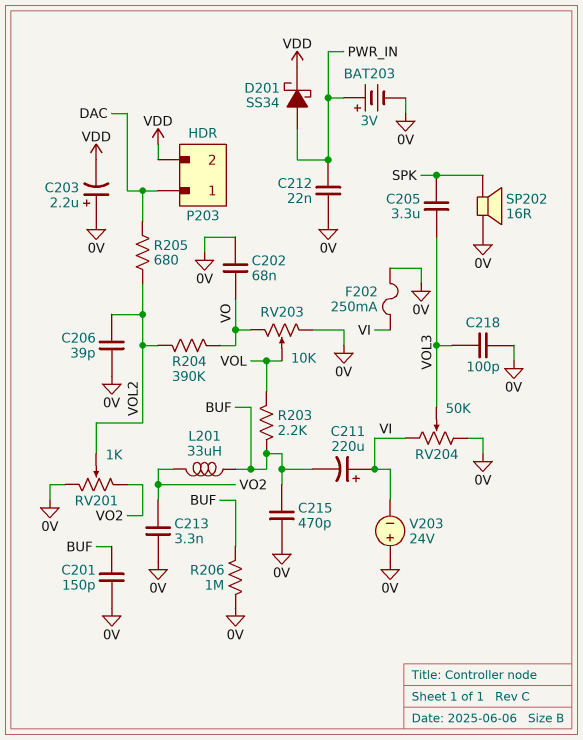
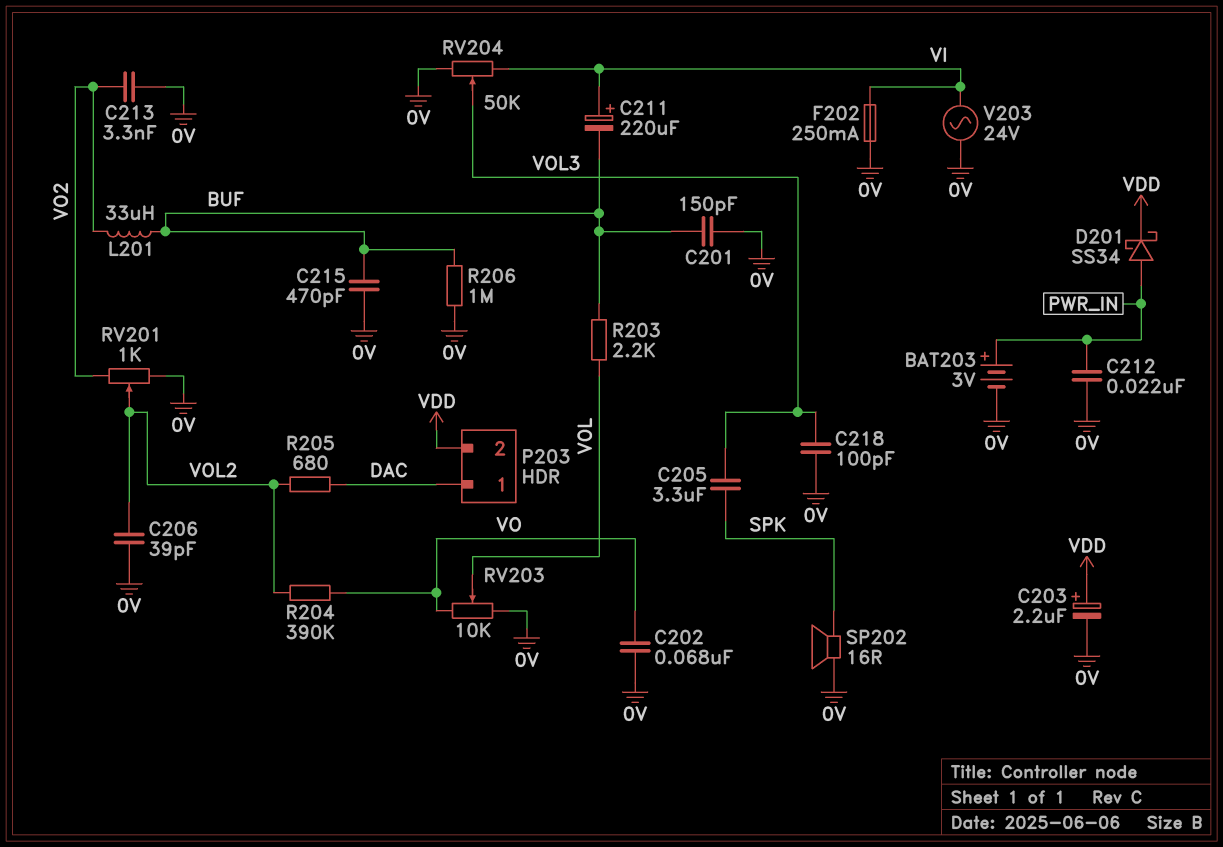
C203: 2.2uF (plus 0V, minus VDD) -> 2.2uF (plus VDD, minus 0V)
V203: 24V (plus 0V, minus VI) -> AC 24V (0V, VI)

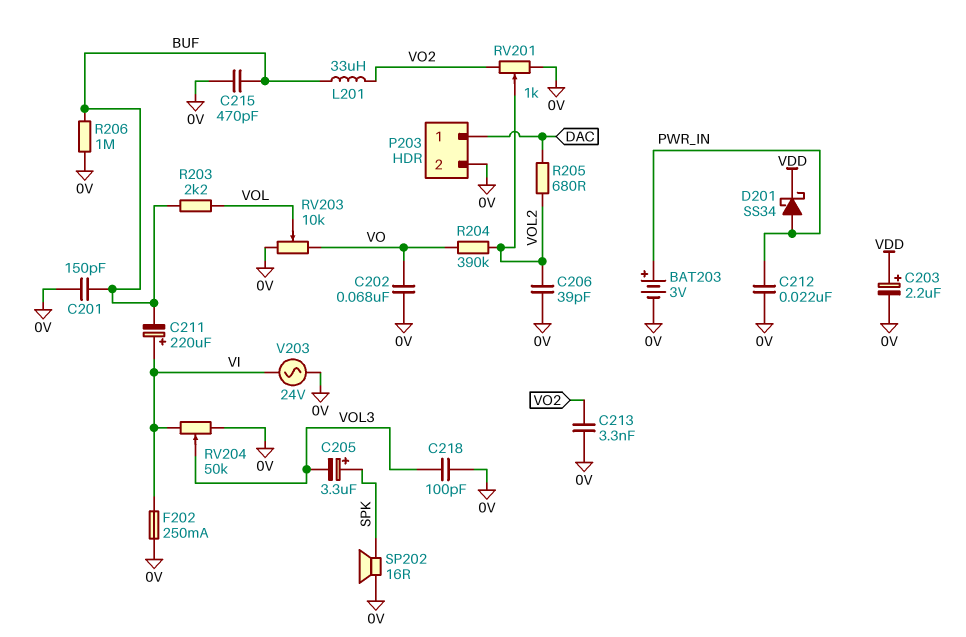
C205: 3.3uF (SPK, VOL3) -> 3.3uF (plus SPK, minus VOL3)
P203 pin 2: VDD -> 0V

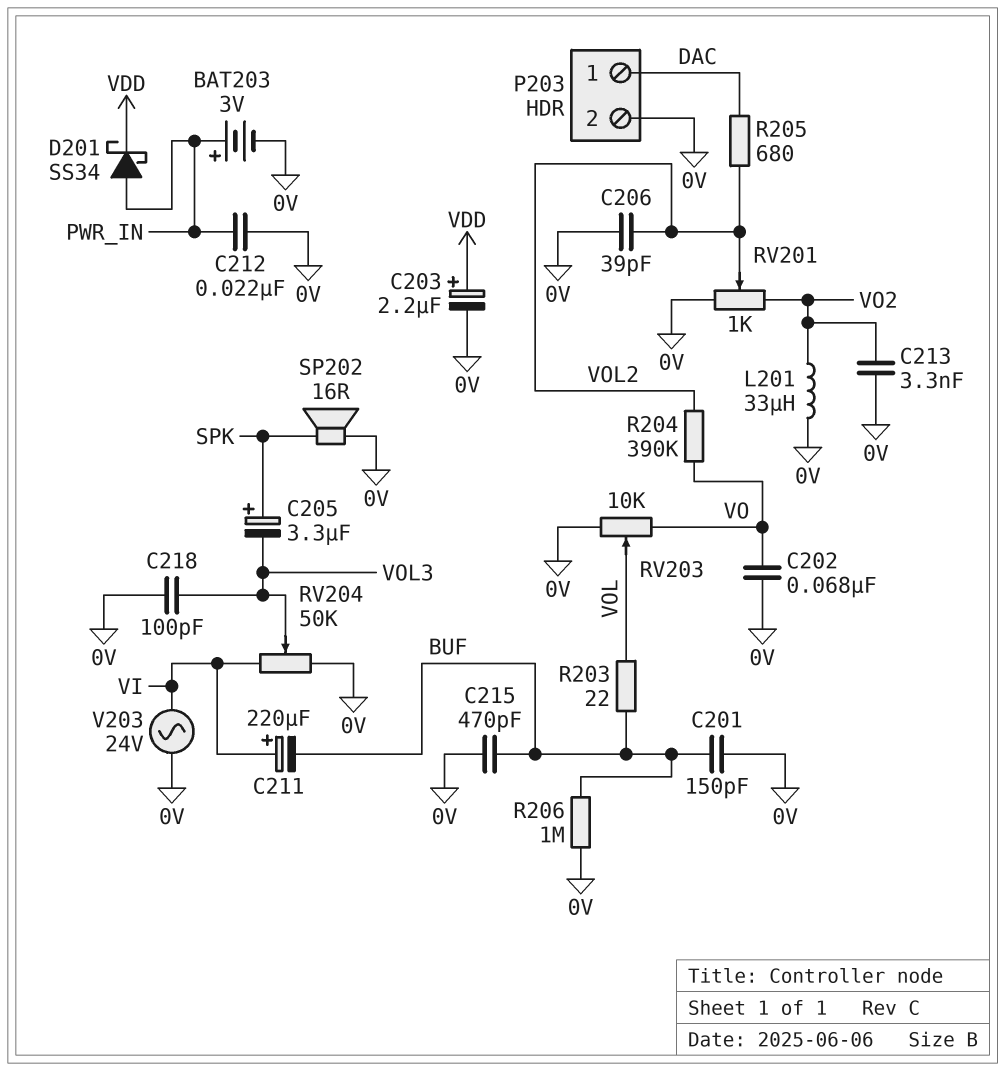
F202: 250mA (0V, VI) -> none
L201: 33uH (BUF, VO2) -> 33uH (0V, VO2)
R203: 2.2k (BUF, VOL) -> 22 (BUF, VOL)

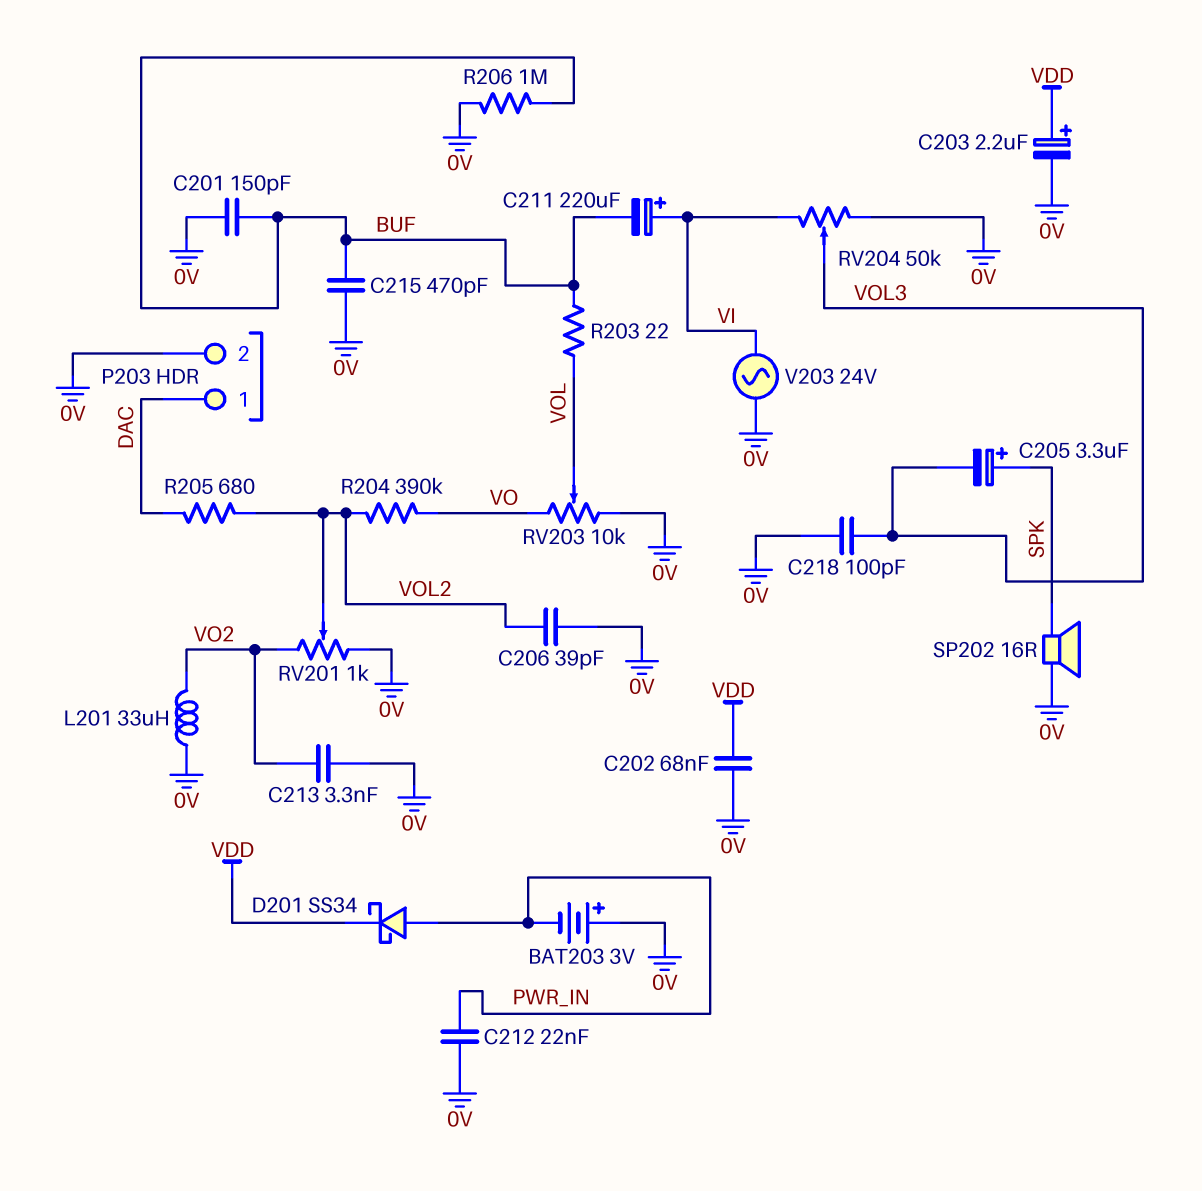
BAT203: 3V (plus PWR_IN, minus 0V) -> 3V (plus 0V, minus PWR_IN)
C202: 68nF (0V, VO) -> 68nF (0V, VDD)

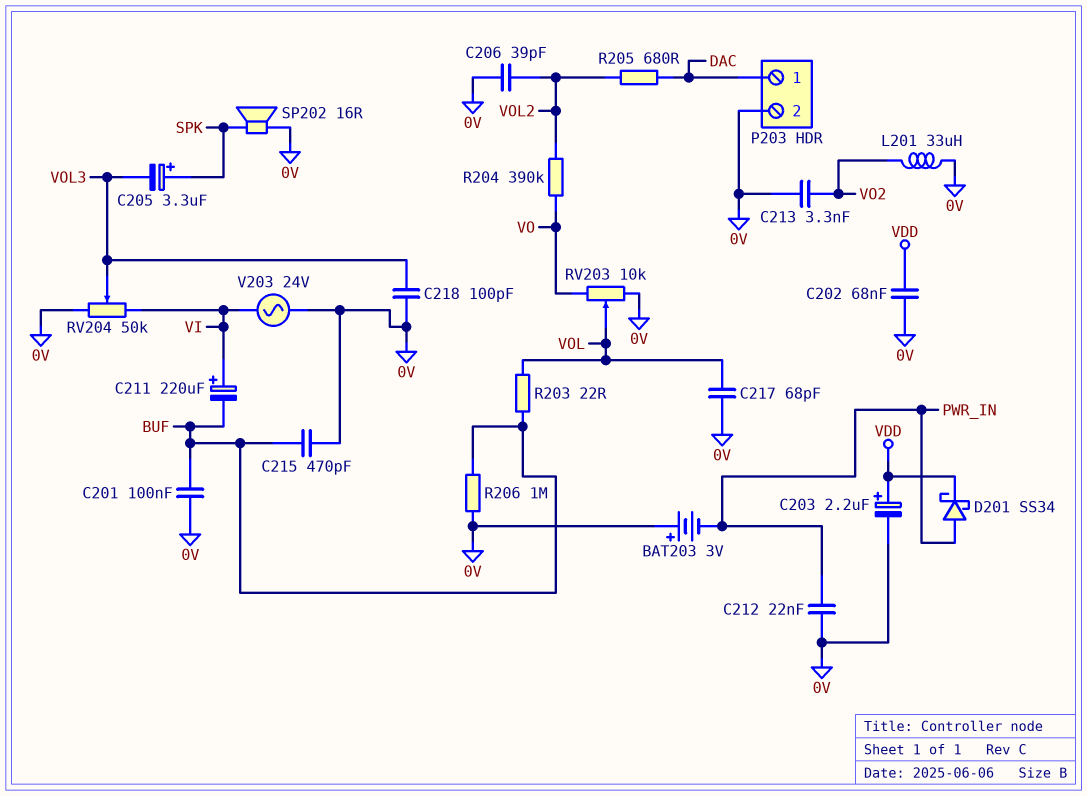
C201: 150pF (0V, BUF) -> 100nF (0V, BUF)
C217: none -> 68pF (0V, VOL)
RV201: 1k (0V, VO2, wiper VOL2) -> none

